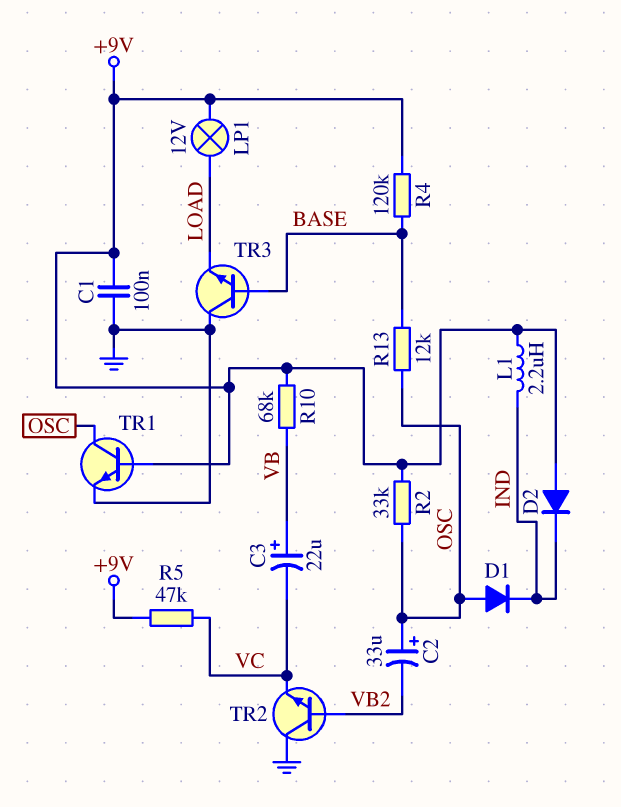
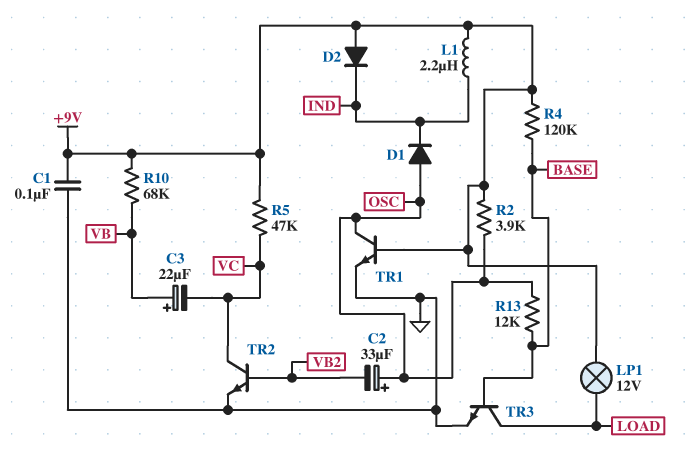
R2: 33k (+9V, OSC) -> 3.9k (+9V, OSC)
TR2: NPN (B VB2, C GND, E VC) -> NPN (B VB2, C VC, E GND)
TR3: NPN (B BASE, C GND, E LOAD) -> NPN (B BASE, C LOAD, E GND)

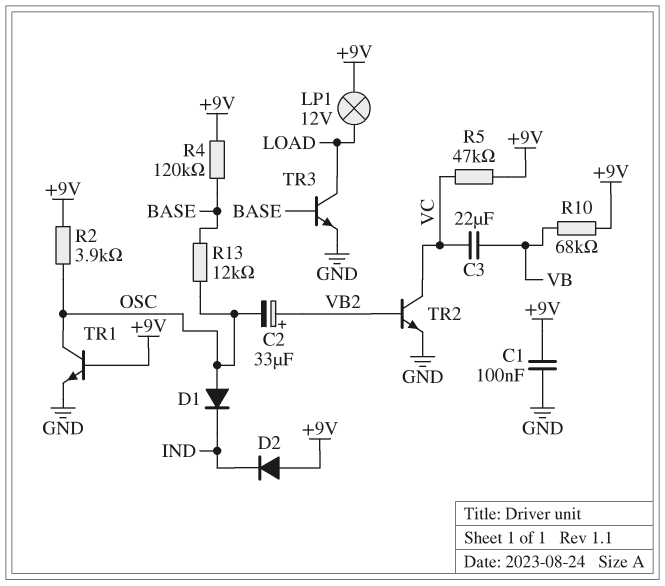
C2: 33uF (plus OSC, minus VB2) -> 33uF (plus VB2, minus OSC)
C3: 22uF (plus VB, minus VC) -> 22uF (VB, VC)
L1: 2.2uH (+9V, IND) -> none

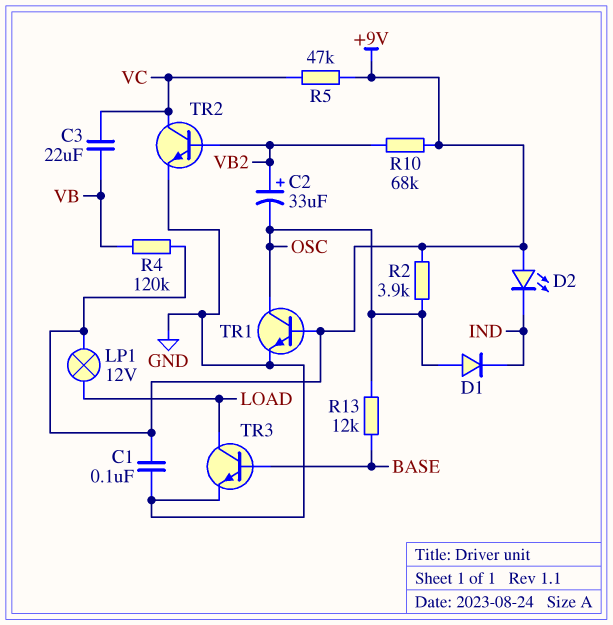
D2: diode (A +9V, K IND) -> LED (A +9V, K IND)
R4: 120k (+9V, BASE) -> 120k (+9V, VB)
R10: 68k (+9V, VB) -> 68k (+9V, VB2)

